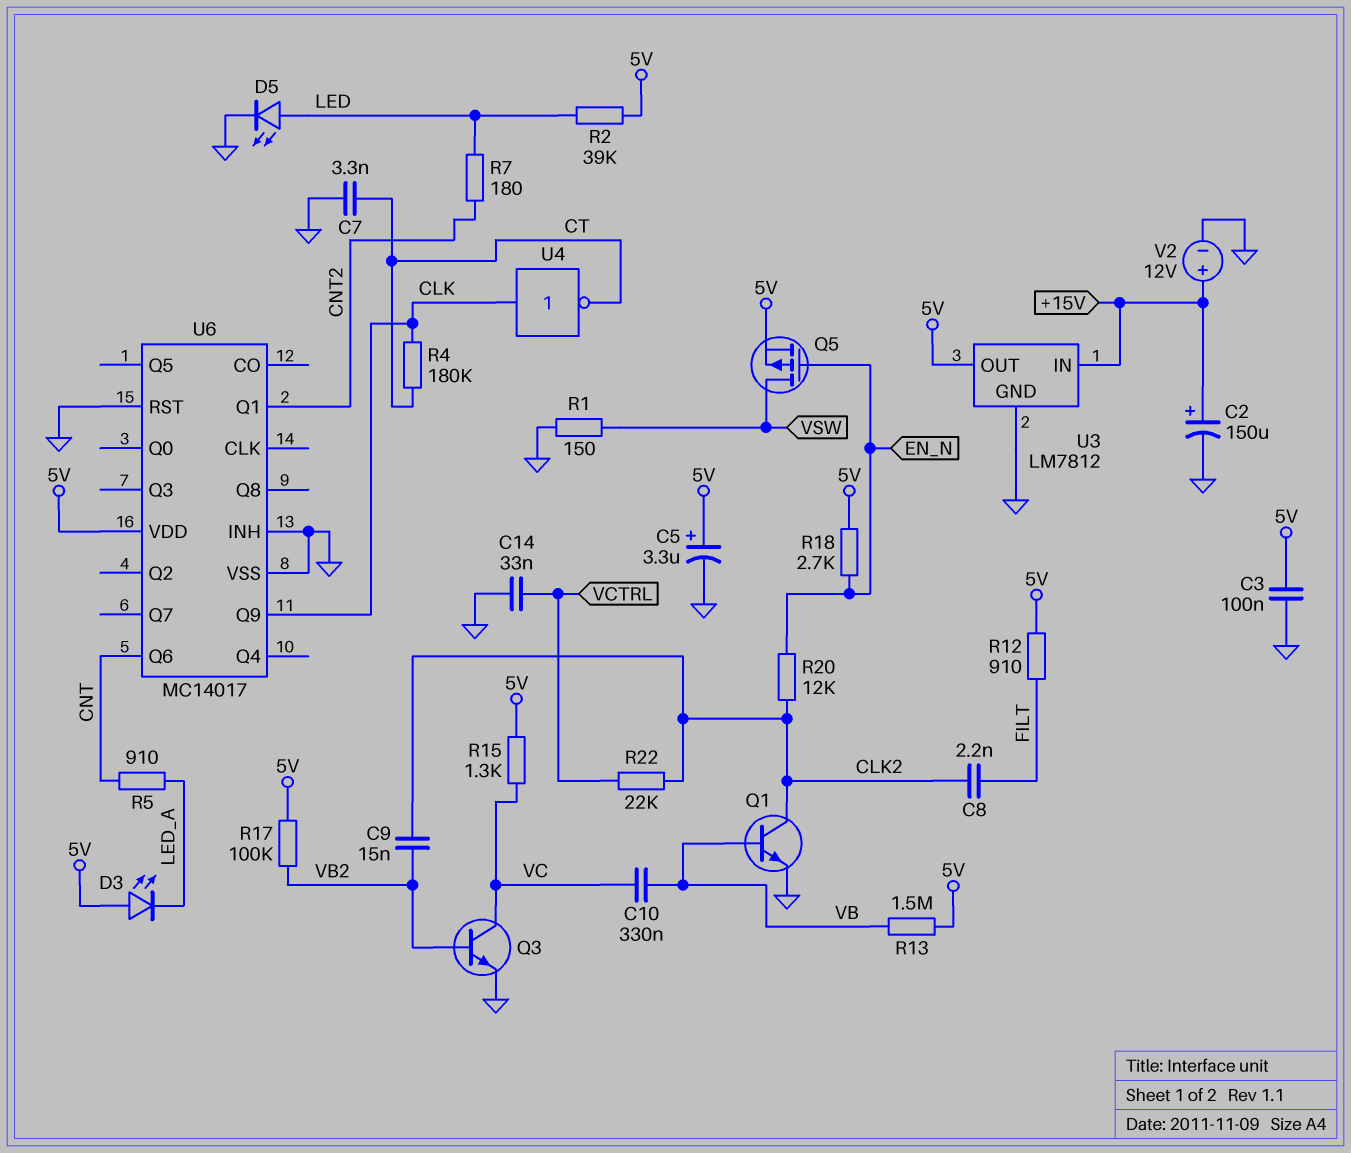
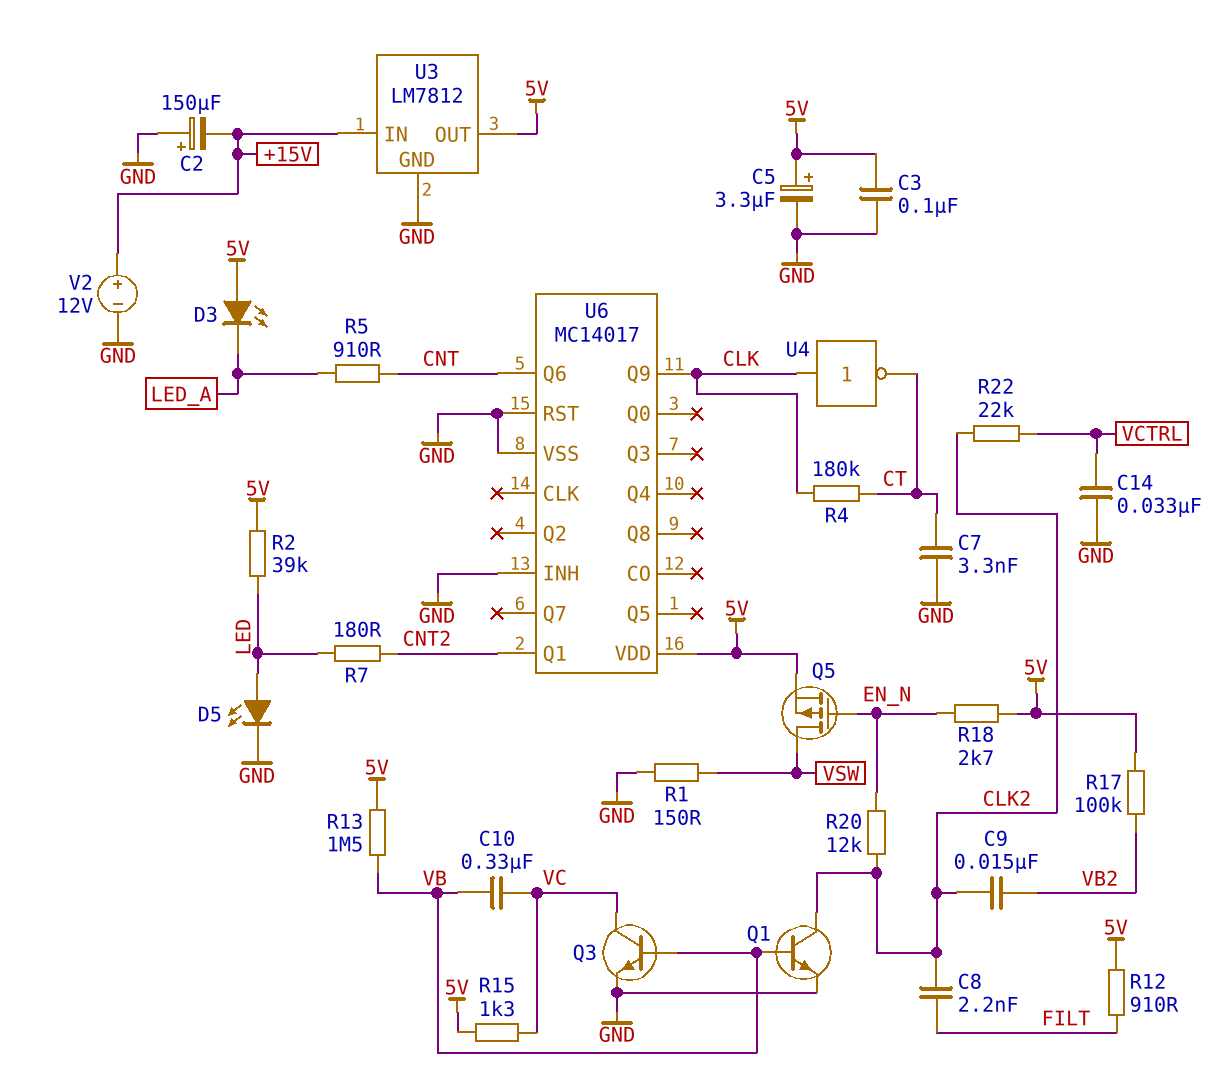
C2: 150uF (plus +15V, minus GND) -> 150uF (plus GND, minus +15V)
Q3: NPN (B VB2, C VC, E GND) -> NPN (B VB, C VC, E GND)

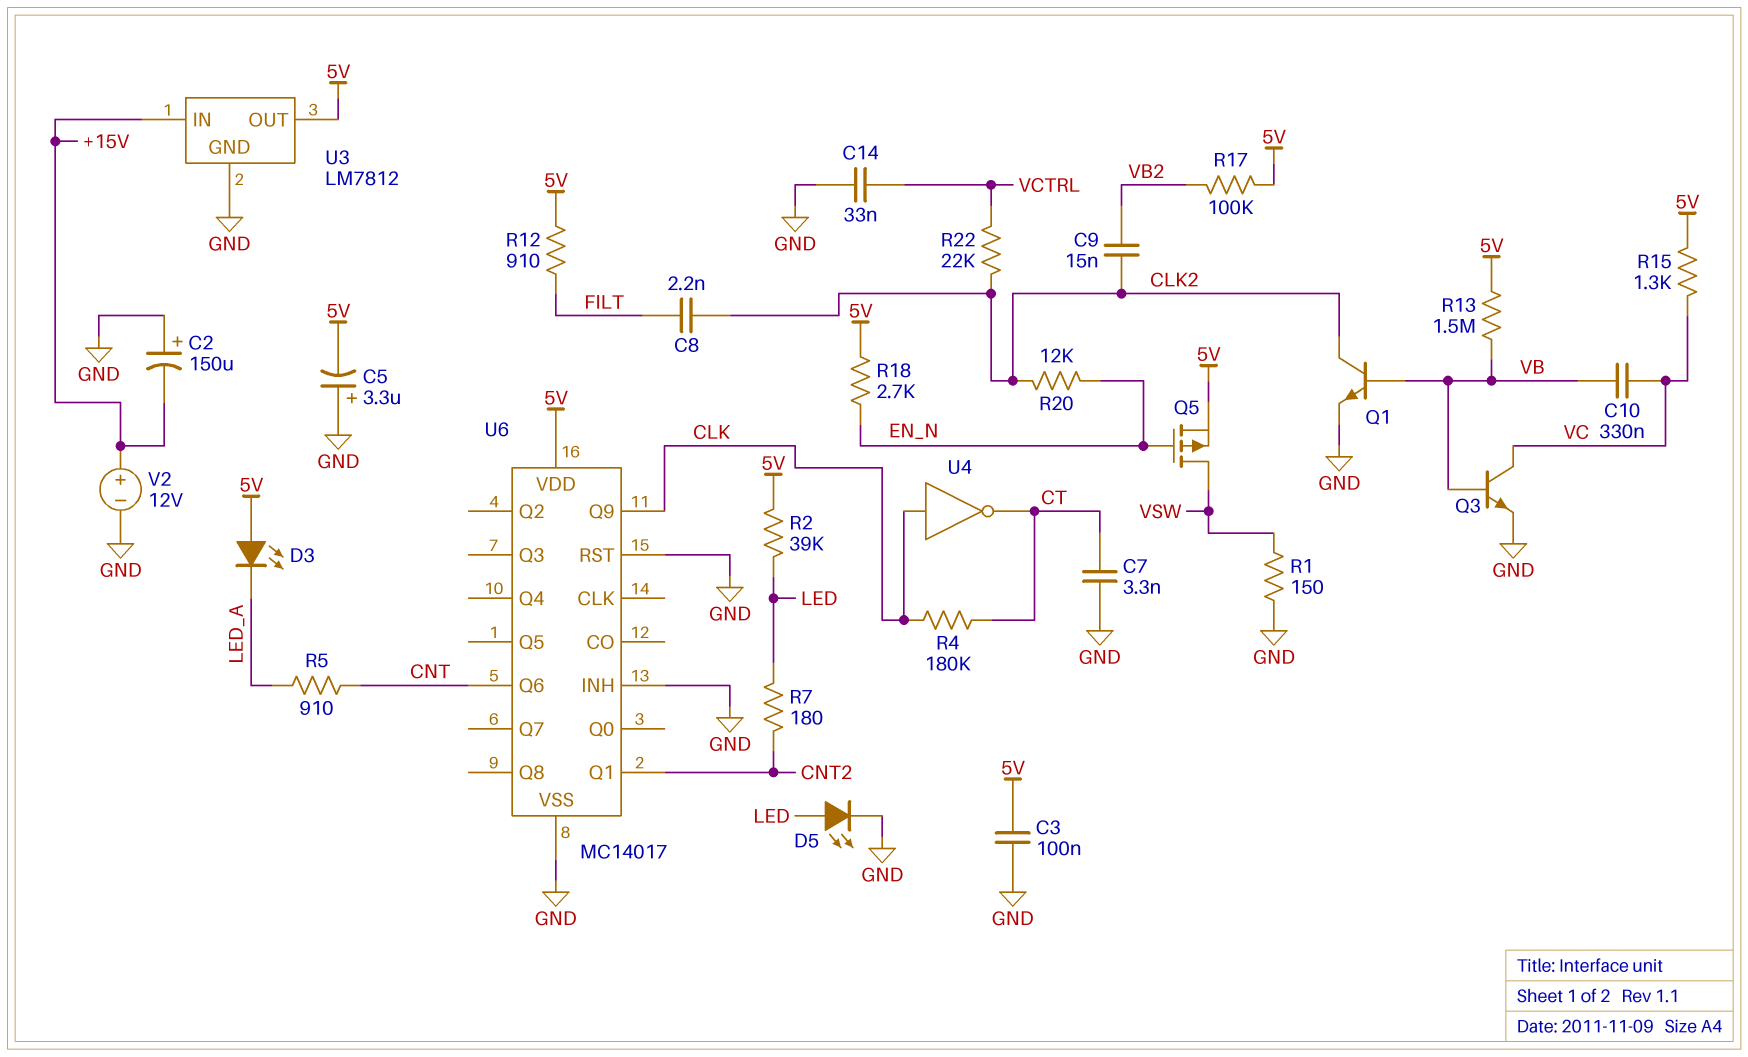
C5: 3.3uF (plus 5V, minus GND) -> 3.3uF (plus GND, minus 5V)

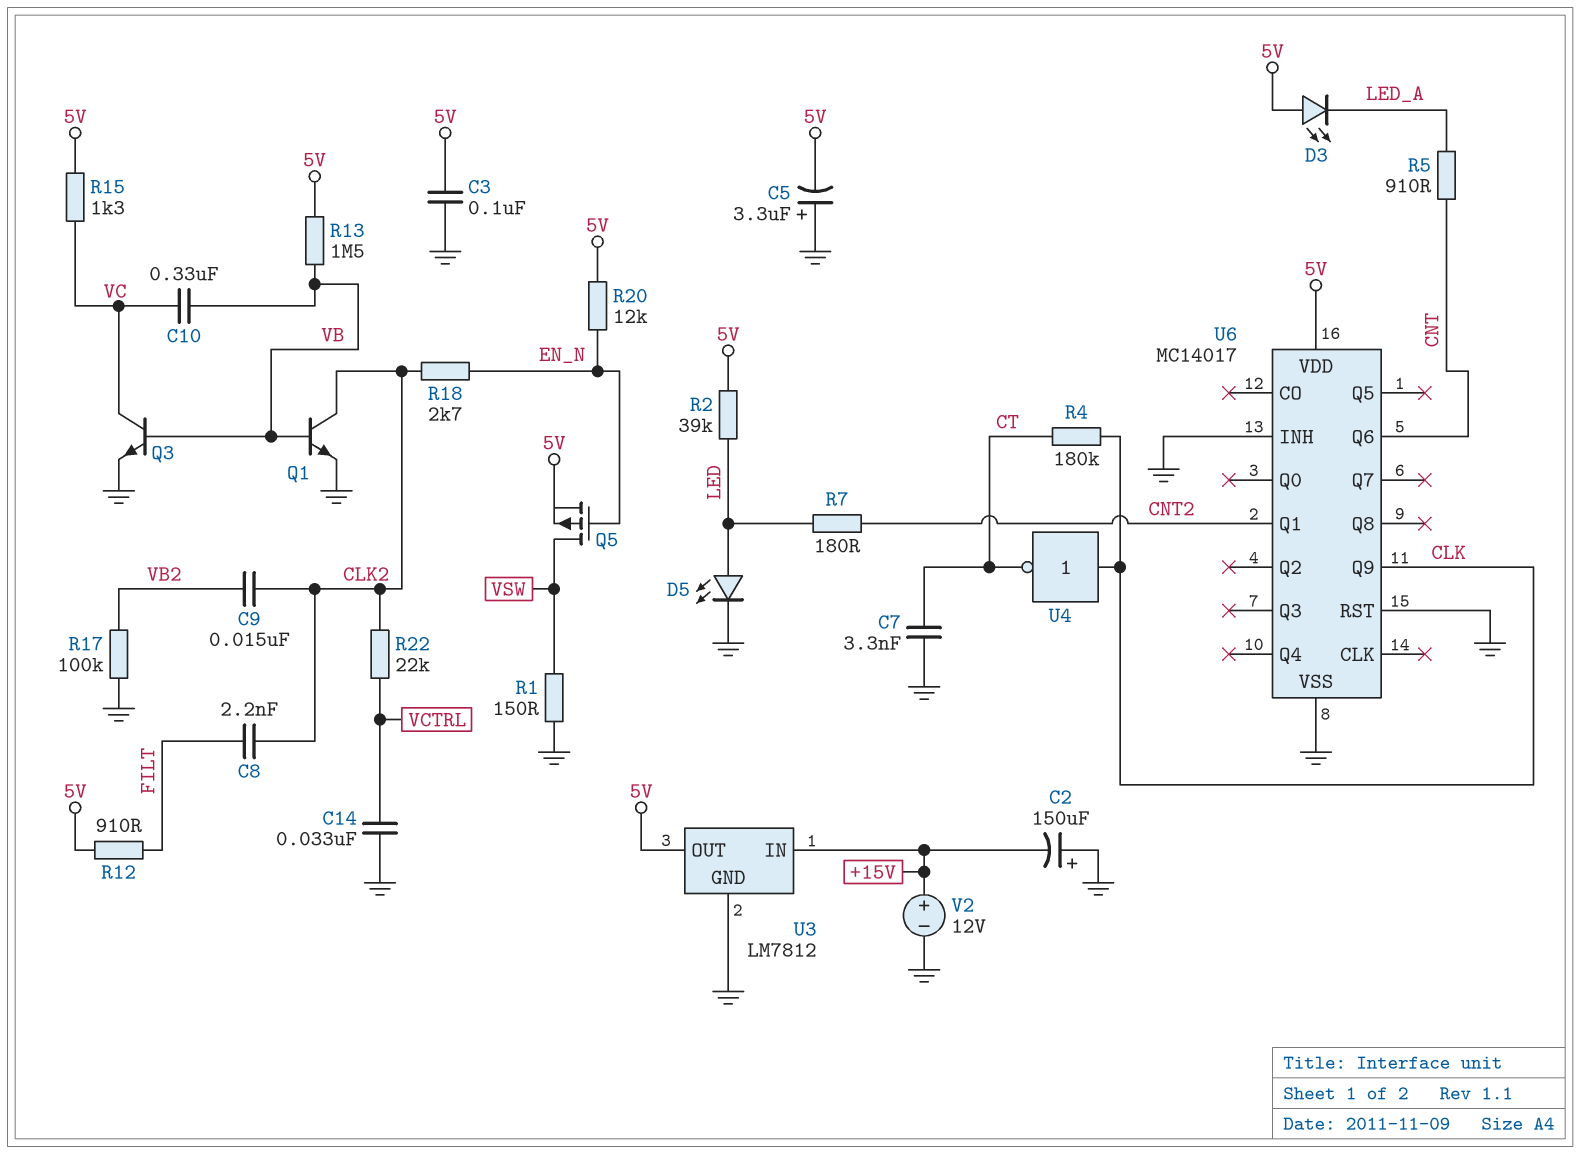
R17: 100k (5V, VB2) -> 100k (GND, VB2)
R18: 2.7k (5V, EN_N) -> 2.7k (CLK2, EN_N)
R20: 12k (CLK2, EN_N) -> 12k (5V, EN_N)

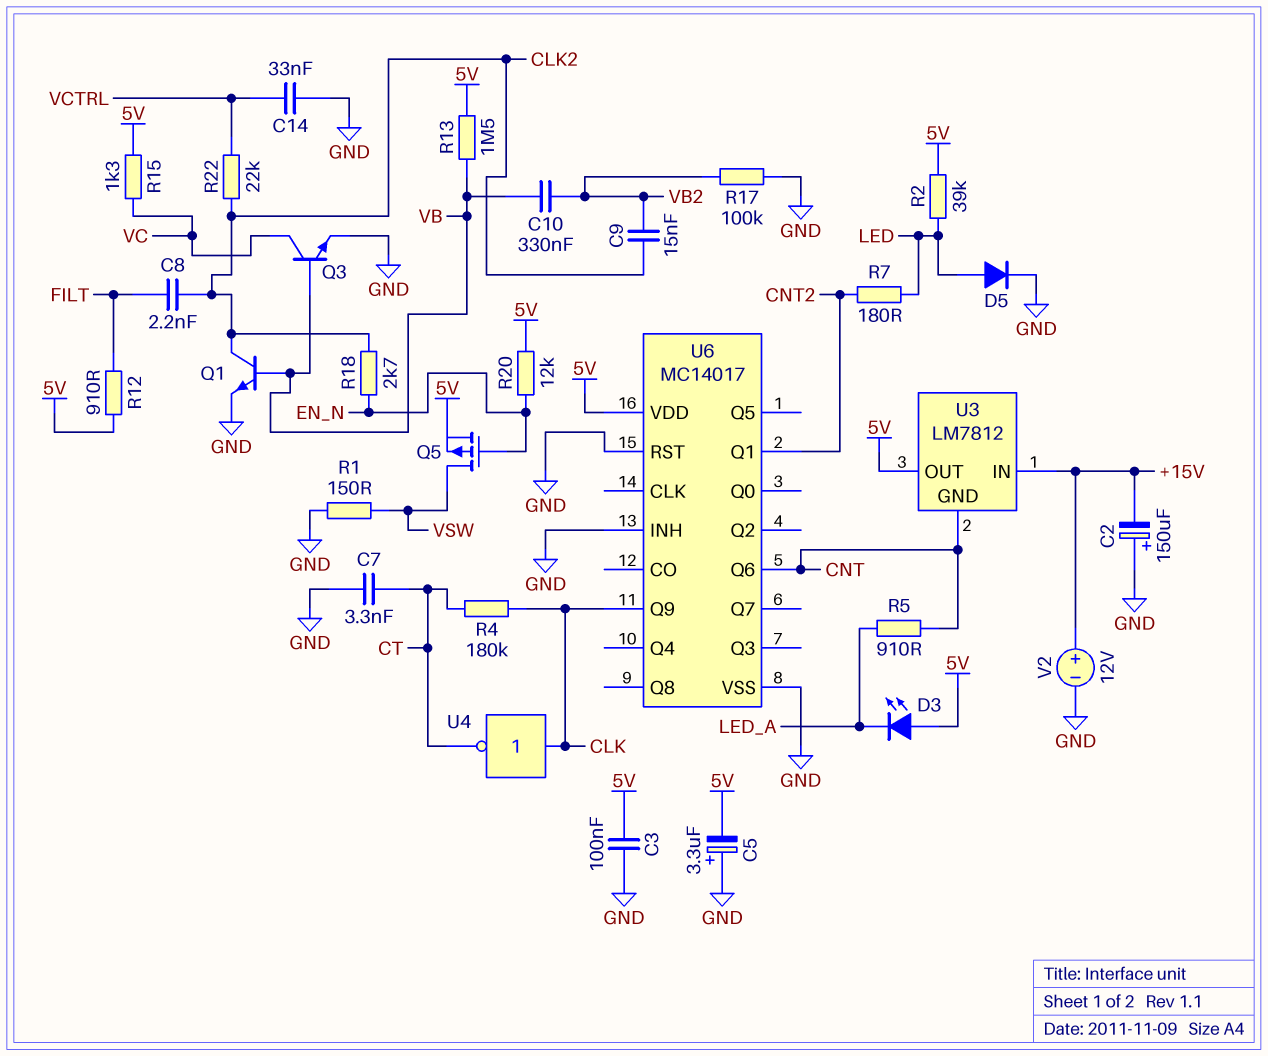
C10: 330nF (VB, VC) -> 330nF (VB, VB2)
D5: LED (A LED, K GND) -> diode (A LED, K GND)
U3 pin GND: GND -> CNT

